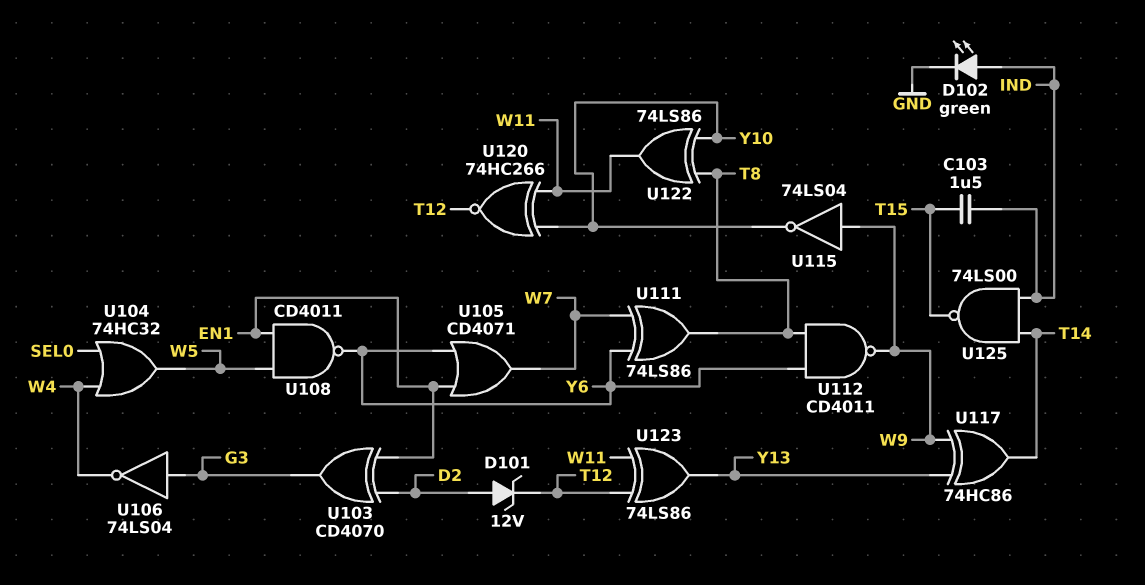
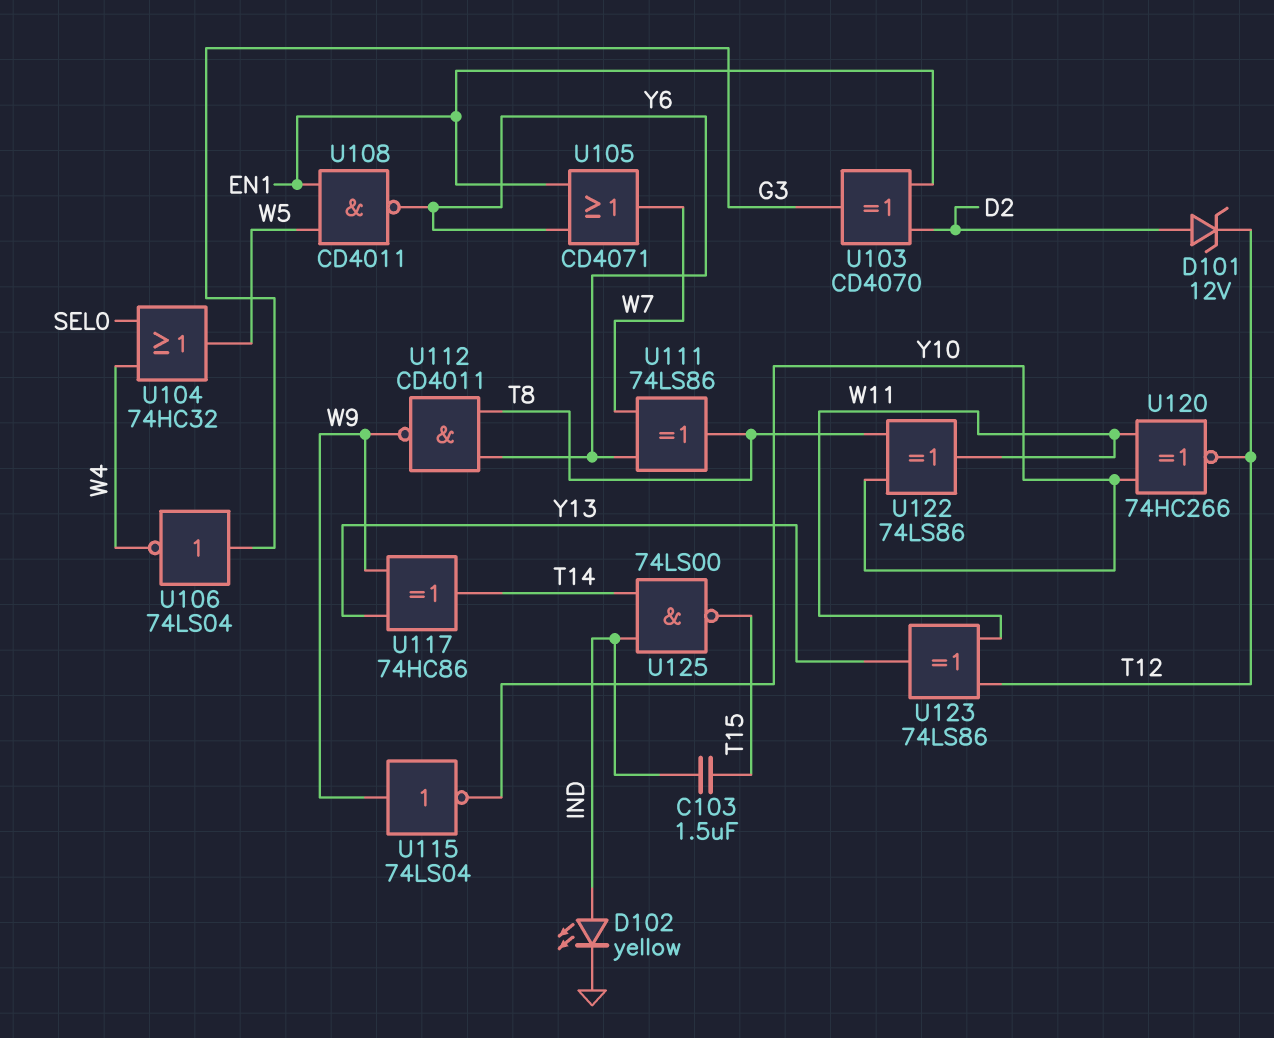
D102: LED green (A IND, K GND) -> LED yellow (A IND, K GND)

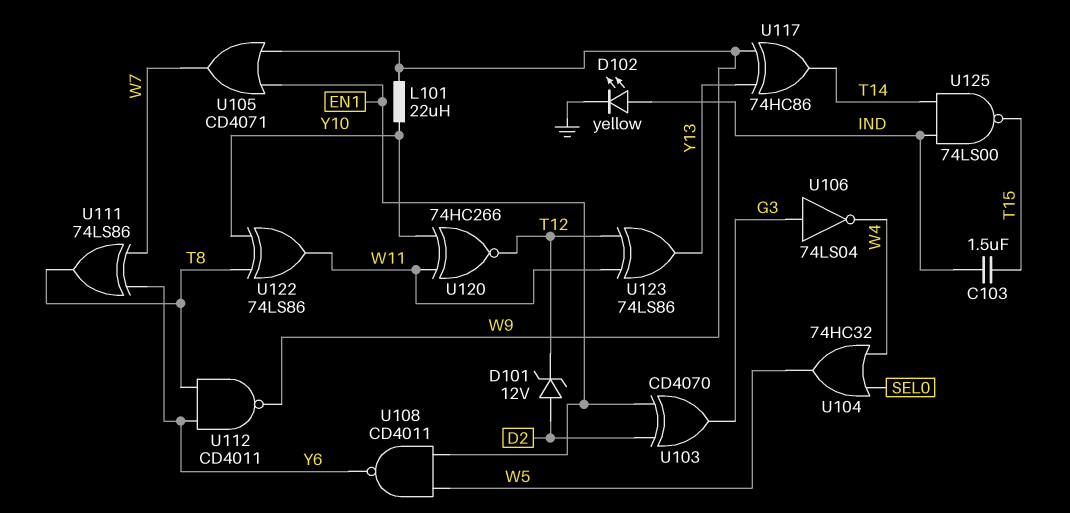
L101: none -> 22uH (W9, Y10)
U105: OR CD4071 (in EN1, in Y6, out W7) -> OR CD4071 (in EN1, in W9, out W7)
U115: NOT 74LS04 (in W9, out Y10) -> none

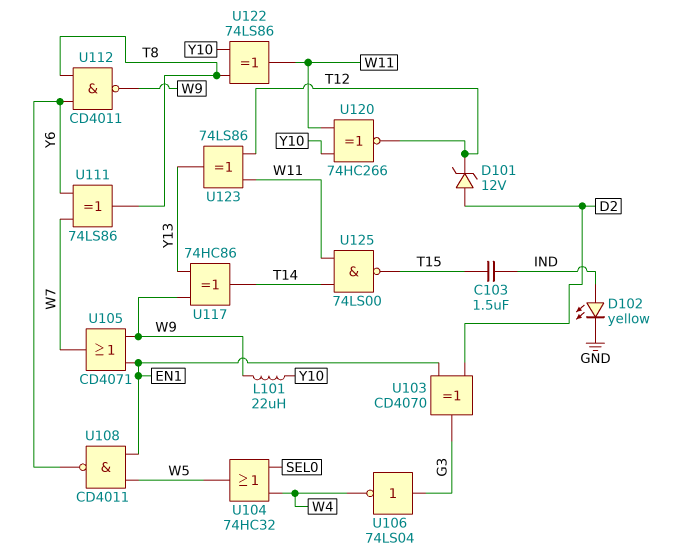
U125: NAND 74LS00 (in IND, in T14, out T15) -> NAND 74LS00 (in T14, in W11, out T15)

